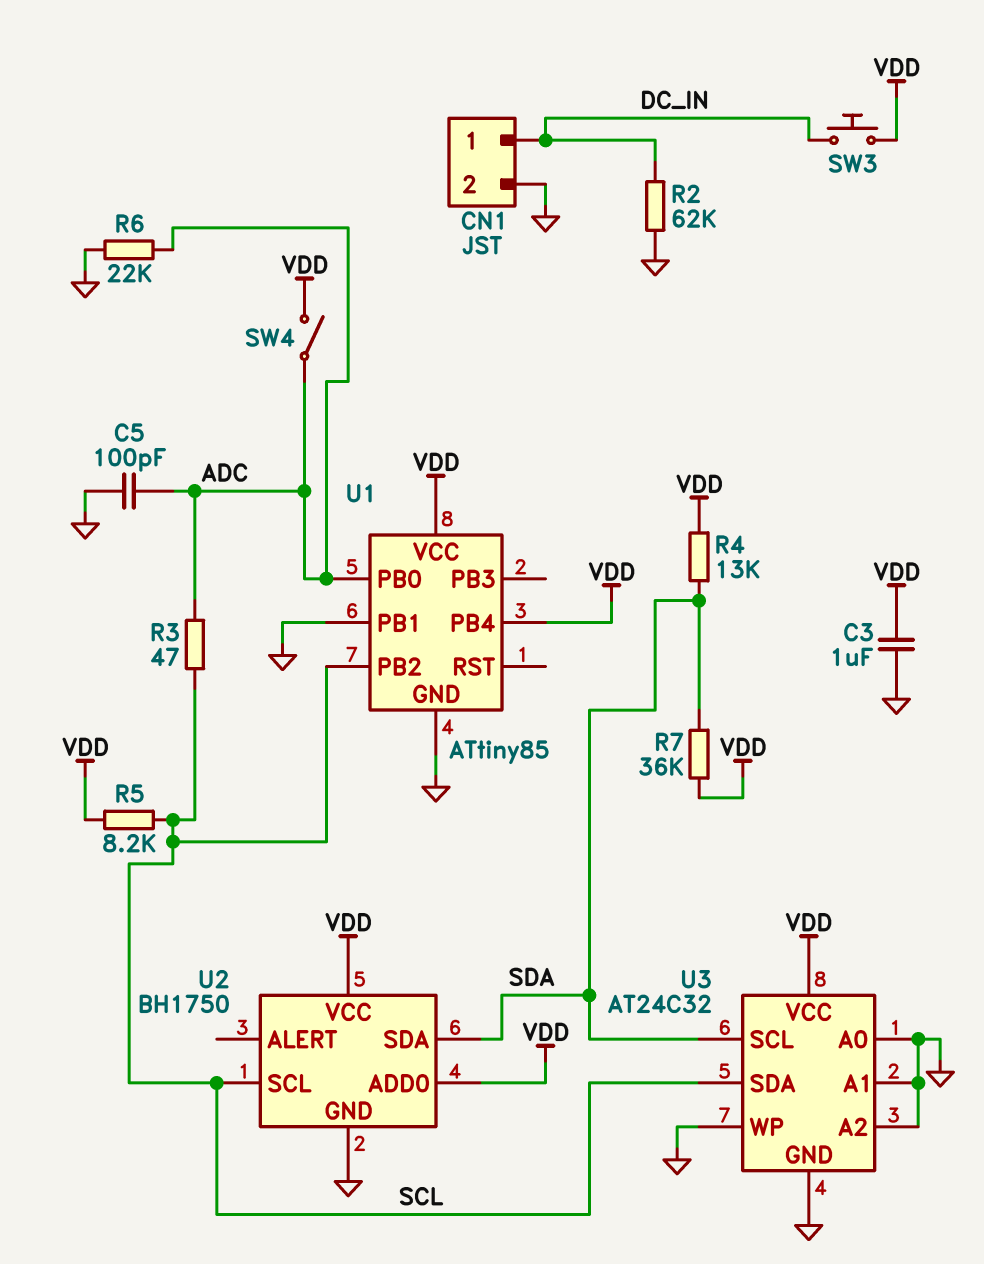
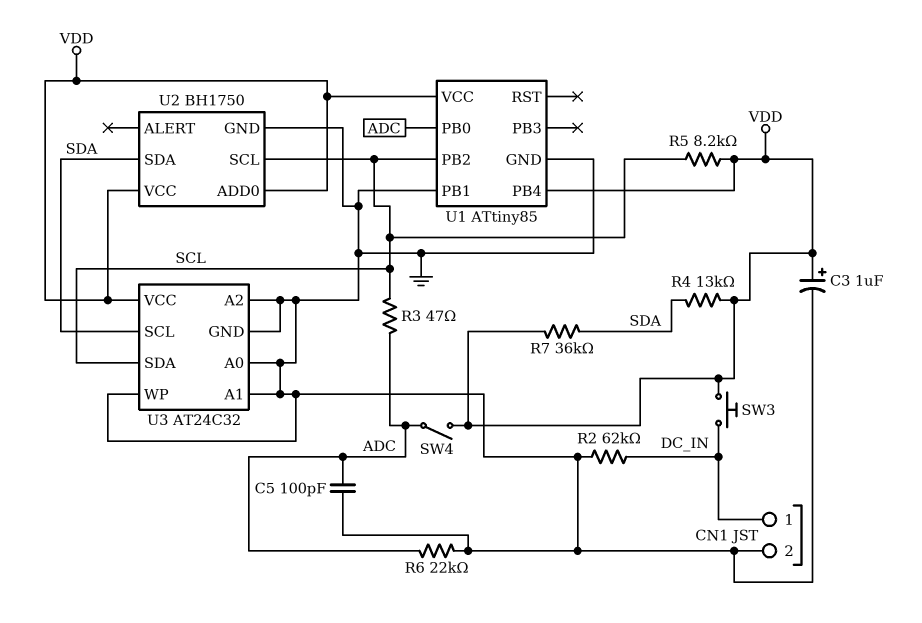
C3: 1uF (GND, VDD) -> 1uF (plus VDD, minus GND)

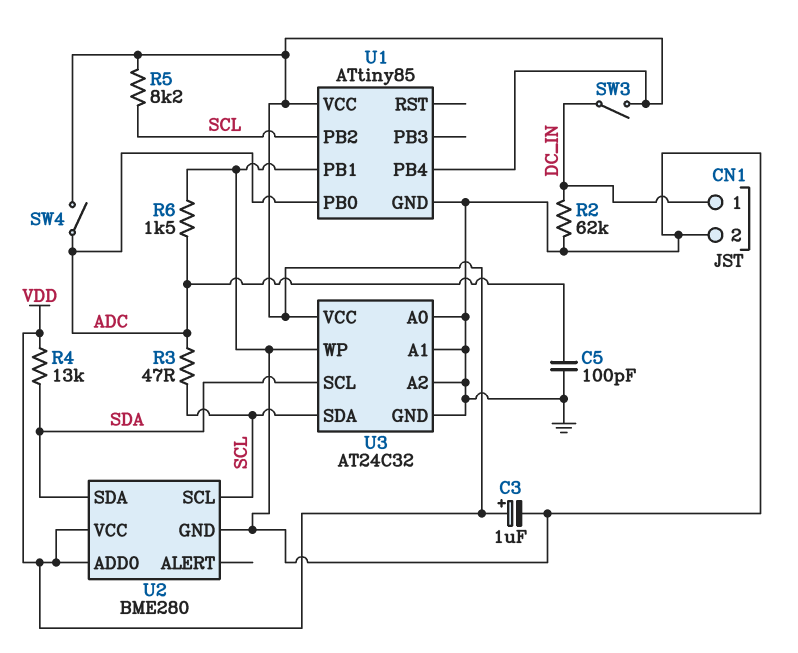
R6: 22k (ADC, GND) -> 1.5k (ADC, GND)
R7: 36k (SDA, VDD) -> none
SW3: button (DC_IN, VDD) -> switch (DC_IN, VDD)
U2: BH1750 -> BME280

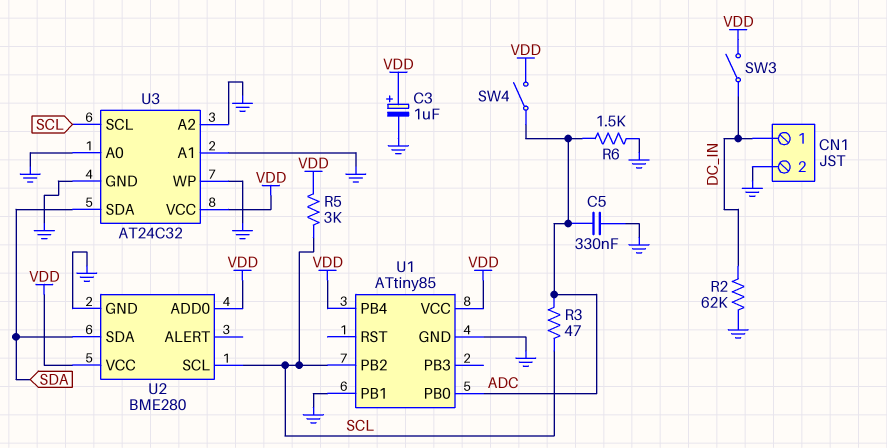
C5: 100pF (ADC, GND) -> 330nF (ADC, GND)
R4: 13k (SDA, VDD) -> none
R5: 8.2k (SCL, VDD) -> 3k (SCL, VDD)
U3 pin SCL: SDA -> SCL
U3 pin SDA: SCL -> SDA

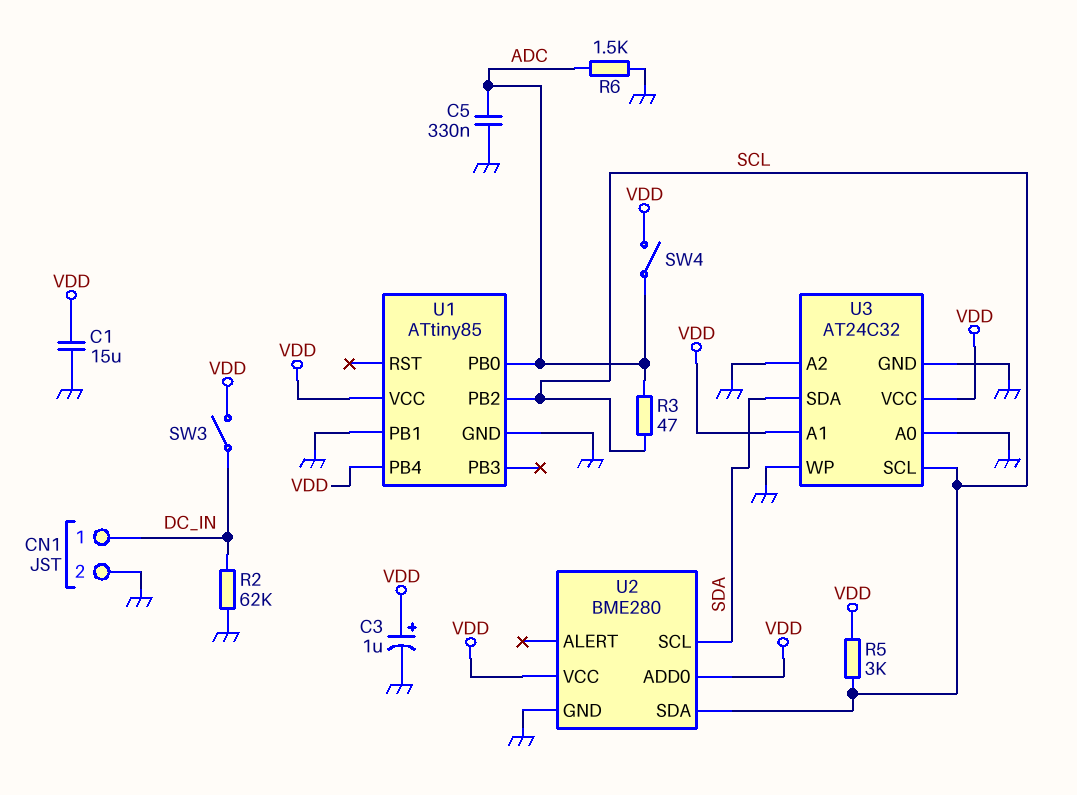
C1: none -> 15uF (GND, VDD)
U2 pin SCL: SCL -> SDA
U2 pin SDA: SDA -> SCL
U3 pin A1: GND -> VDD

